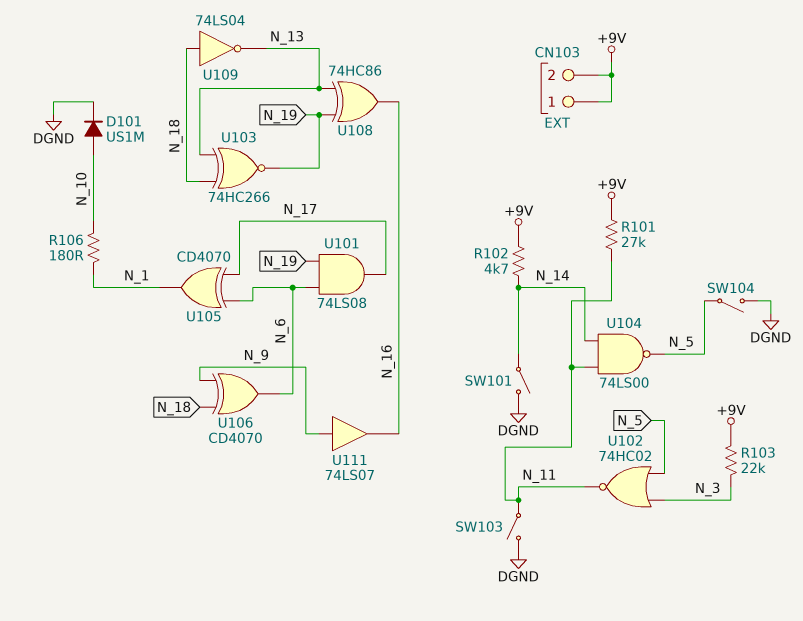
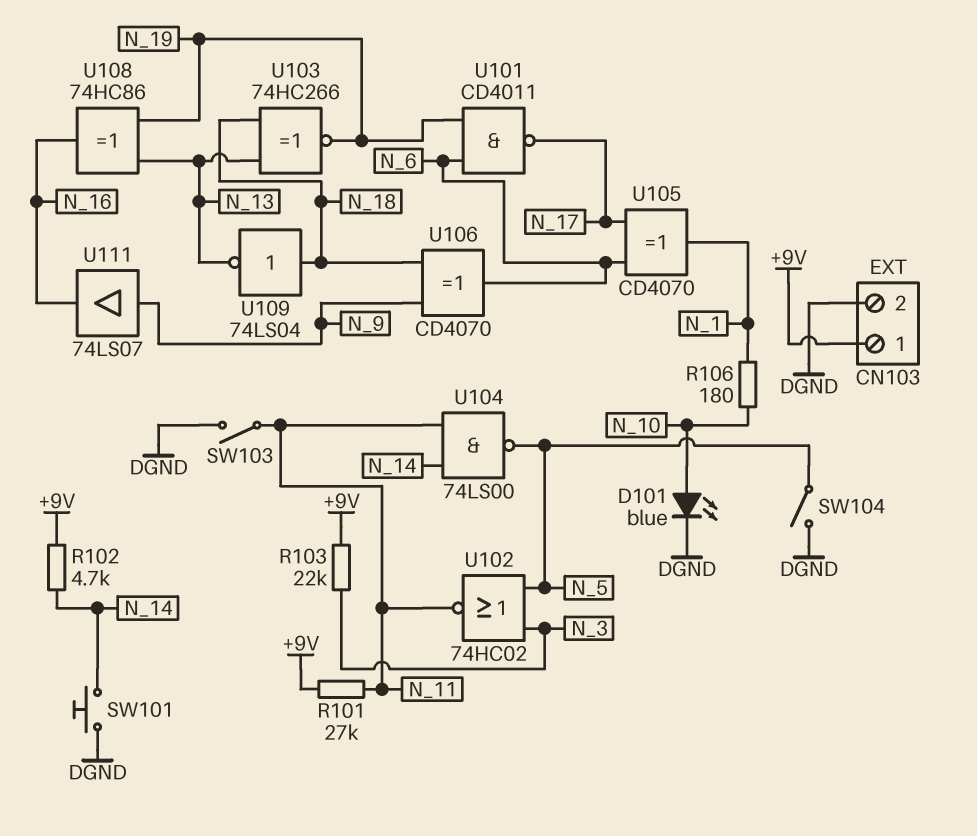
CN103 pin 2: +9V -> DGND
D101: diode US1M (A N_10, K DGND) -> LED blue (A N_10, K DGND)
SW101: switch (DGND, N_14) -> button (DGND, N_14)
U101: AND 74LS08 (in N_6, in N_19, out N_17) -> NAND CD4011 (in N_6, in N_19, out N_17)

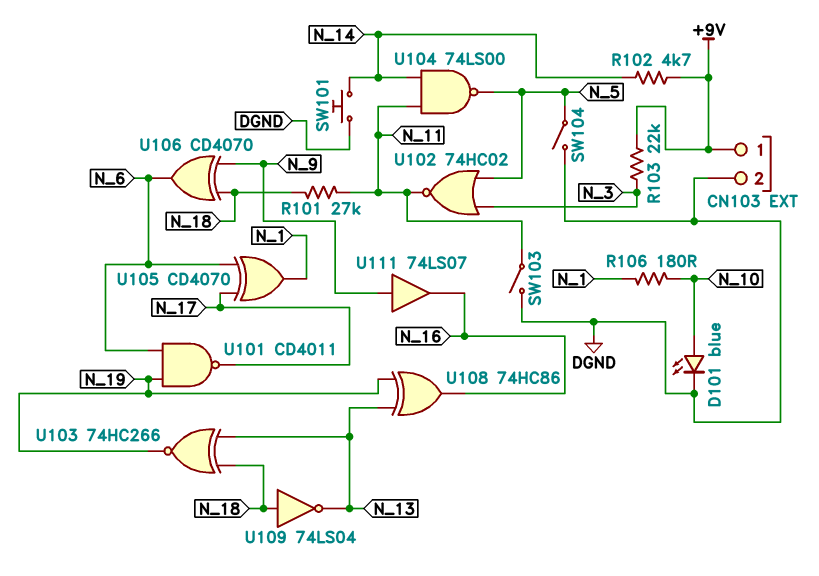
R101: 27k (+9V, N_11) -> 27k (N_11, N_18)

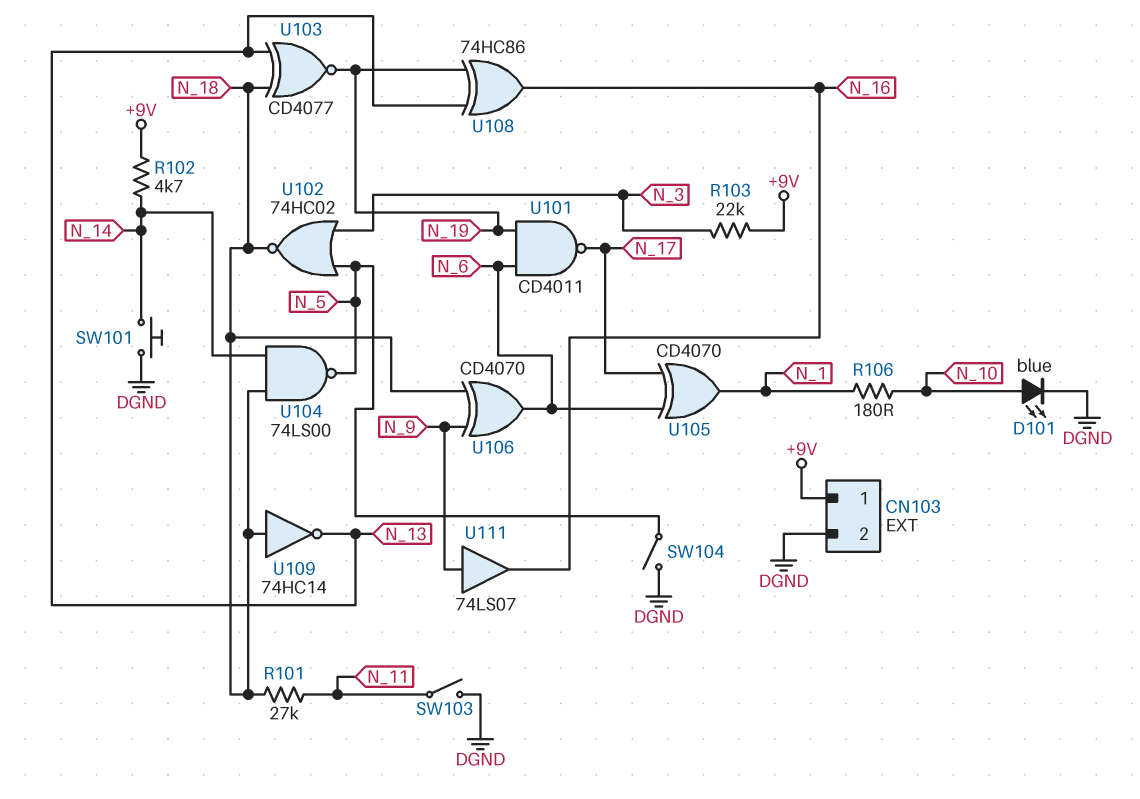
U102: NOR 74HC02 (in N_3, in N_5, out N_11) -> NOR 74HC02 (in N_3, in N_5, out N_18)
U103: XNOR 74HC266 (in N_13, in N_18, out N_19) -> XNOR CD4077 (in N_13, in N_18, out N_19)
U104: NAND 74LS00 (in N_11, in N_14, out N_5) -> NAND 74LS00 (in N_14, in N_18, out N_5)
U109: NOT 74LS04 (in N_18, out N_13) -> NOT 74HC14 (in N_18, out N_13)

